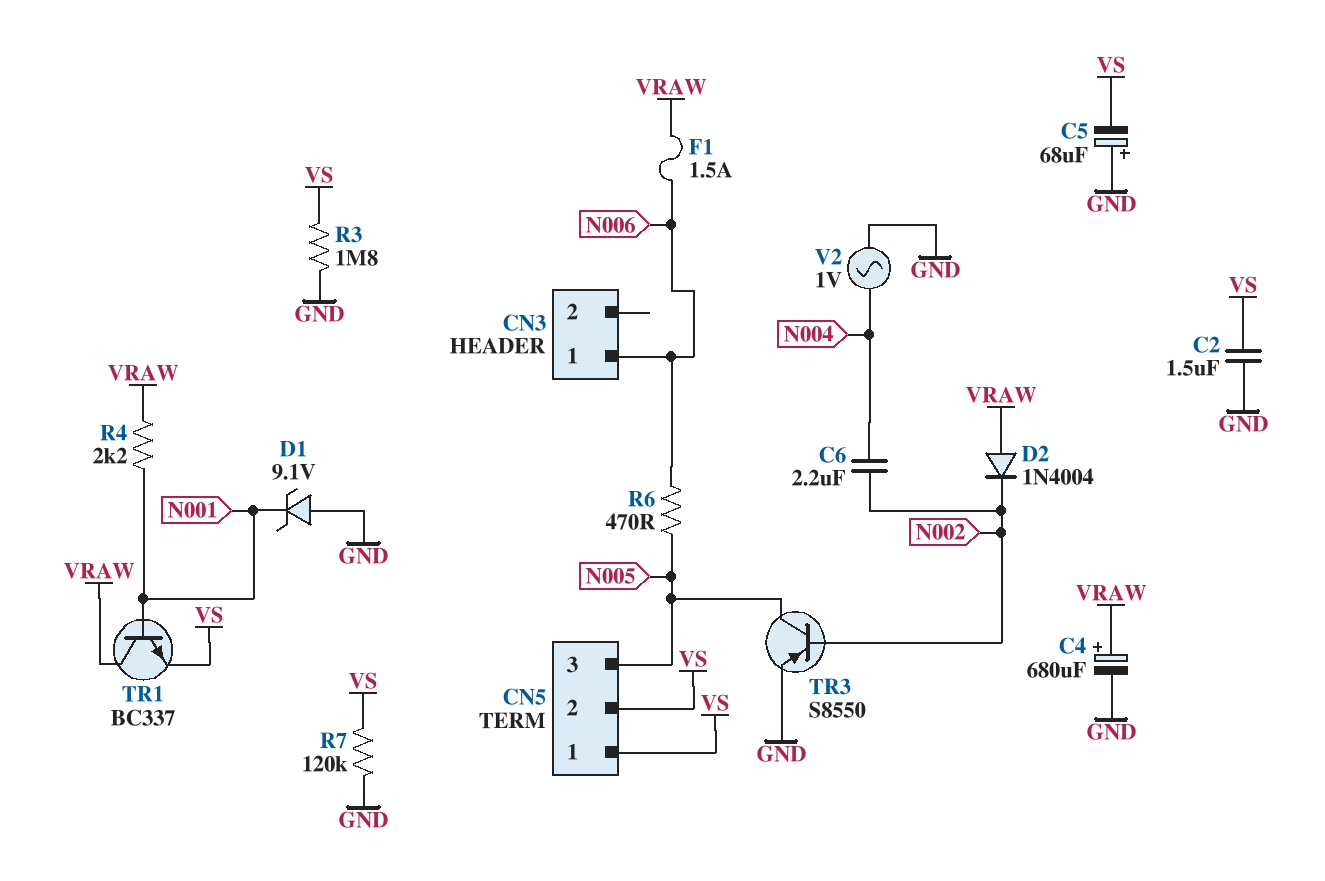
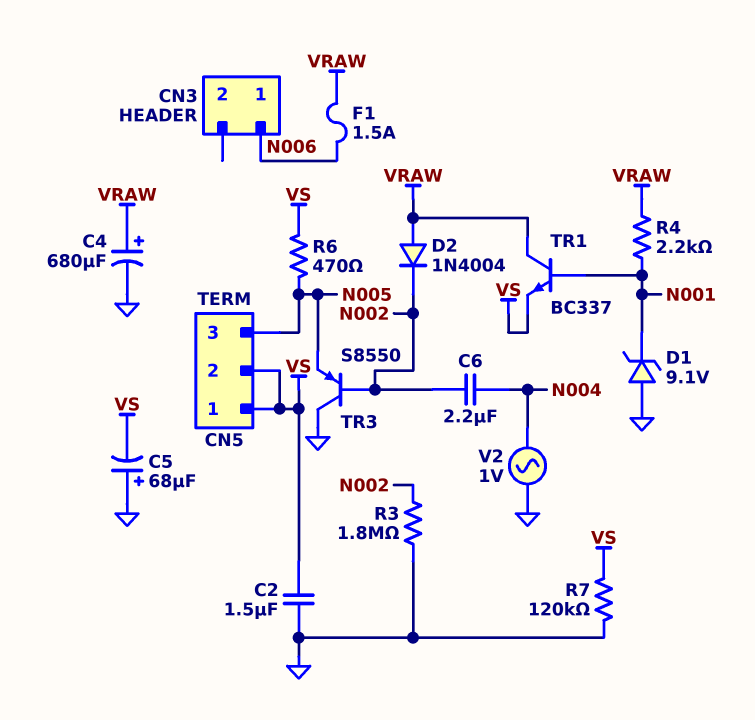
R3: 1.8M (GND, VS) -> 1.8M (GND, N002)
R6: 470 (N005, N006) -> 470 (N005, VS)
TR3: PNP S8550 (B N002, C N005, E GND) -> PNP S8550 (B N002, C GND, E N005)

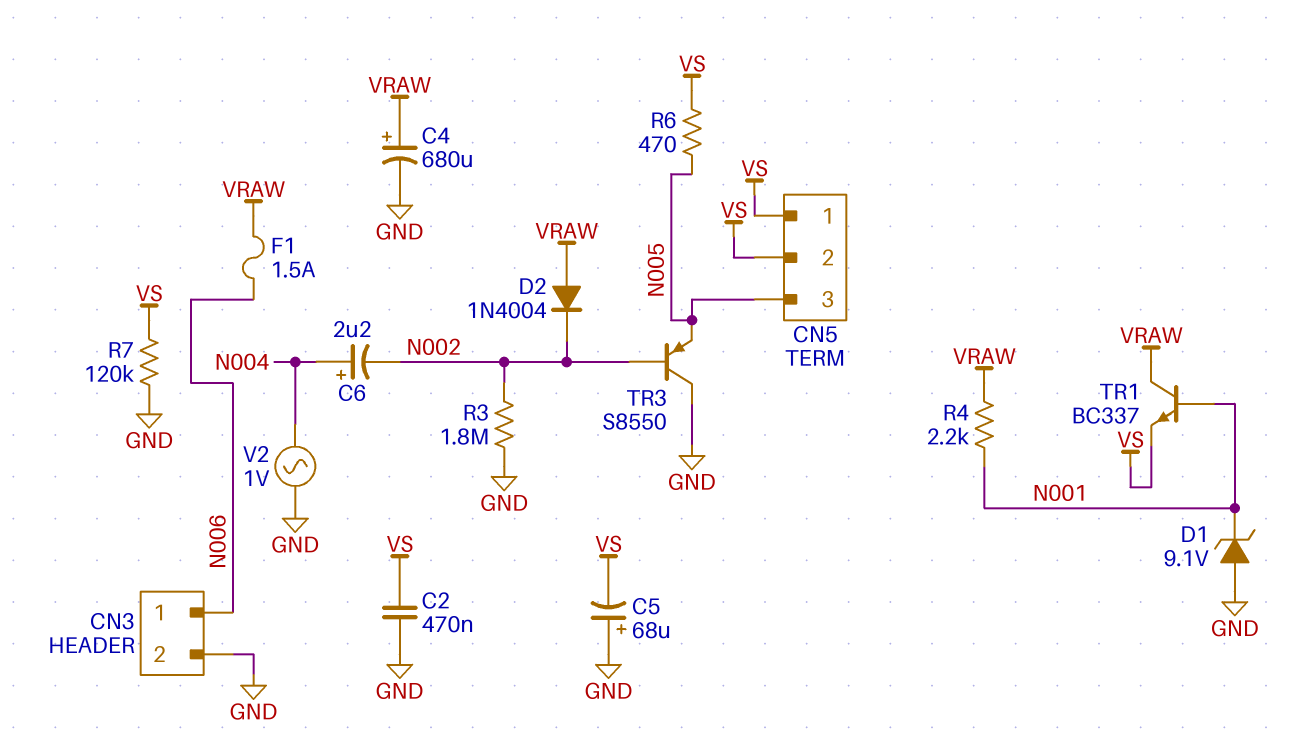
C2: 1.5uF (GND, VS) -> 470nF (GND, VS)
C6: 2.2uF (N002, N004) -> 2.2uF (plus N004, minus N002)
CN3 pin 2: none -> GND

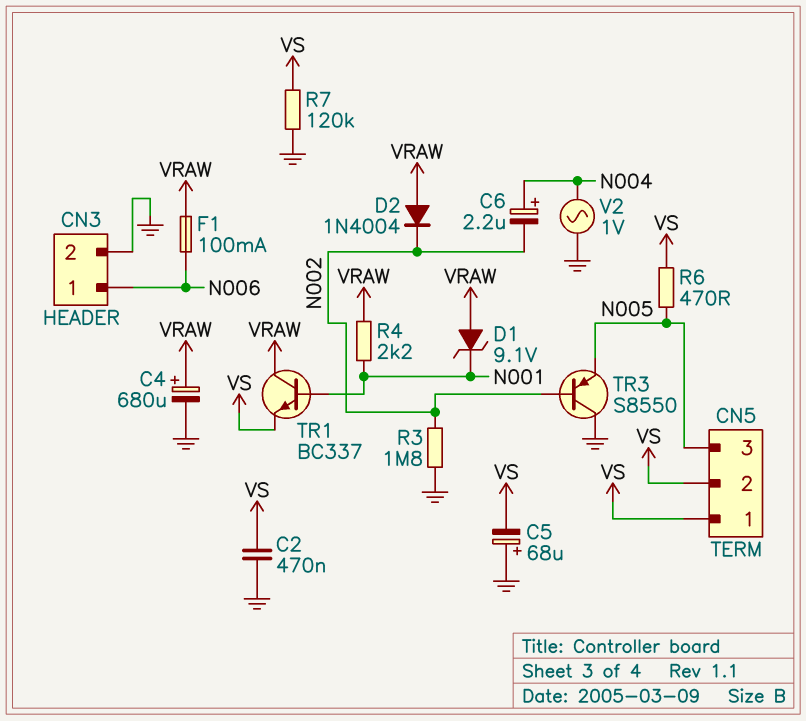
D1: zener 9.1V (A GND, K N001) -> zener 9.1V (A VRAW, K N001)
F1: 1.5A (N006, VRAW) -> 100mA (N006, VRAW)

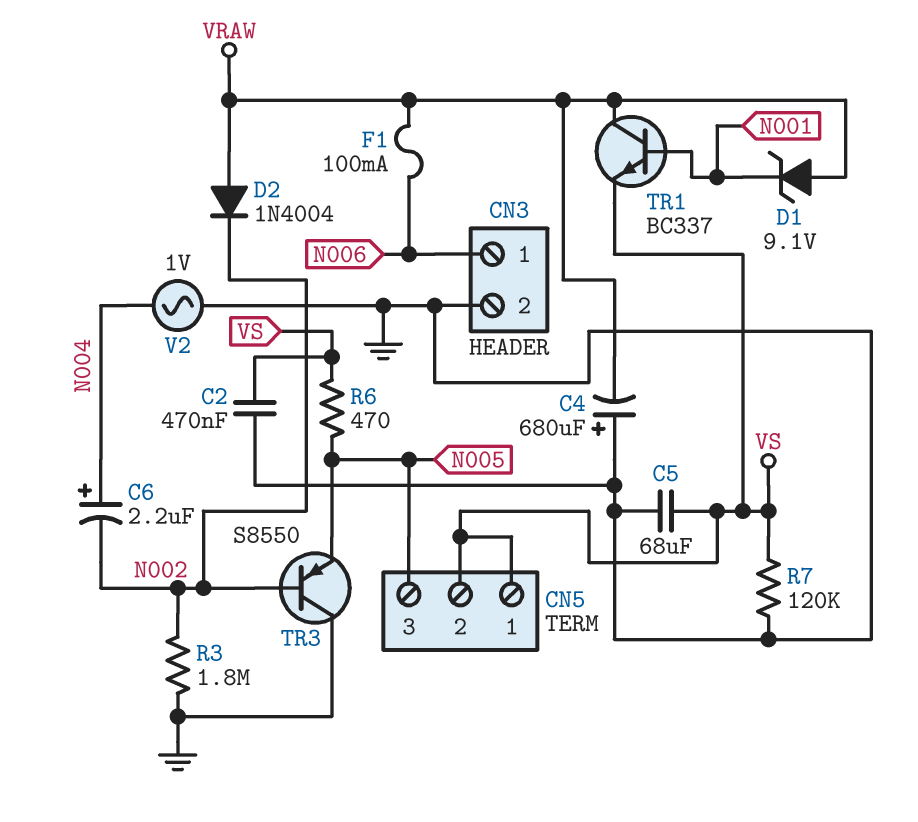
C4: 680uF (plus VRAW, minus GND) -> 680uF (plus GND, minus VRAW)
C5: 68uF (plus GND, minus VS) -> 68uF (GND, VS)
R4: 2.2k (N001, VRAW) -> none

